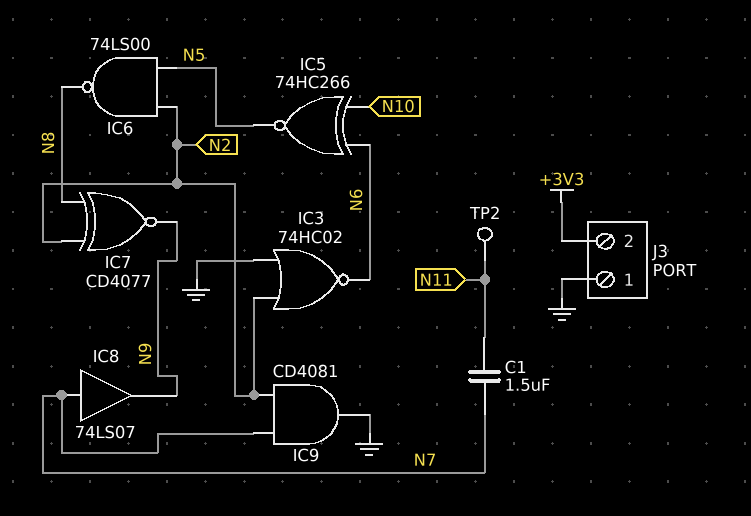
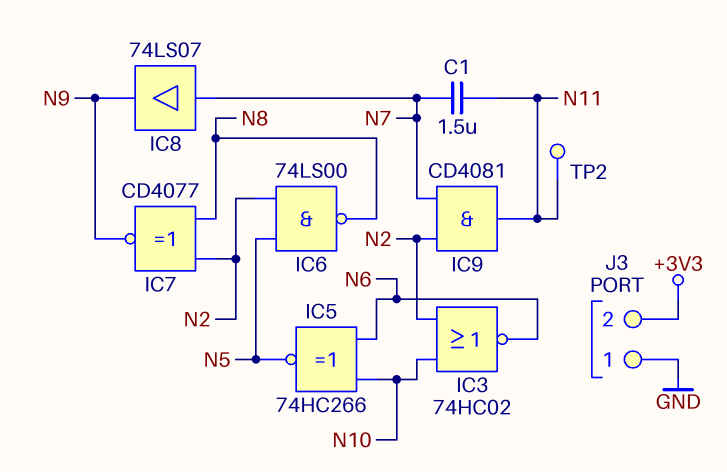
IC3: NOR 74HC02 (in GND, in N2, out N6) -> NOR 74HC02 (in N2, in N10, out N6)
IC9: AND CD4081 (in N2, in N7, out GND) -> AND CD4081 (in N2, in N7, out N11)

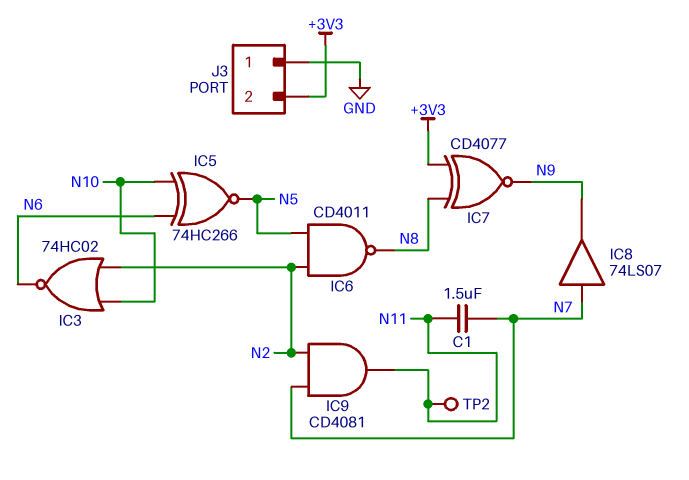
IC6: NAND 74LS00 (in N2, in N5, out N8) -> NAND CD4011 (in N2, in N5, out N8)
IC7: XNOR CD4077 (in N2, in N8, out N9) -> XNOR CD4077 (in +3V3, in N8, out N9)

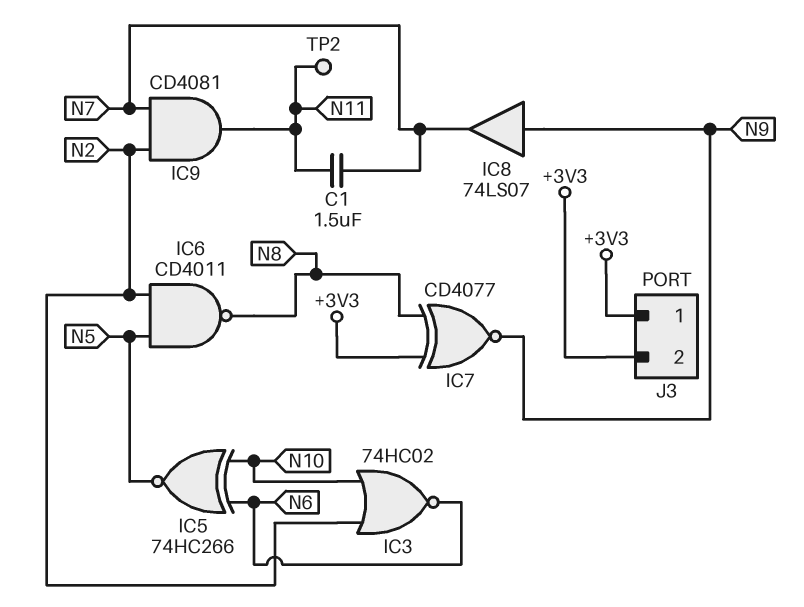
IC8: buffer 74LS07 (in N7, out N9) -> buffer 74LS07 (in N9, out N7)
J3 pin 1: GND -> +3V3

